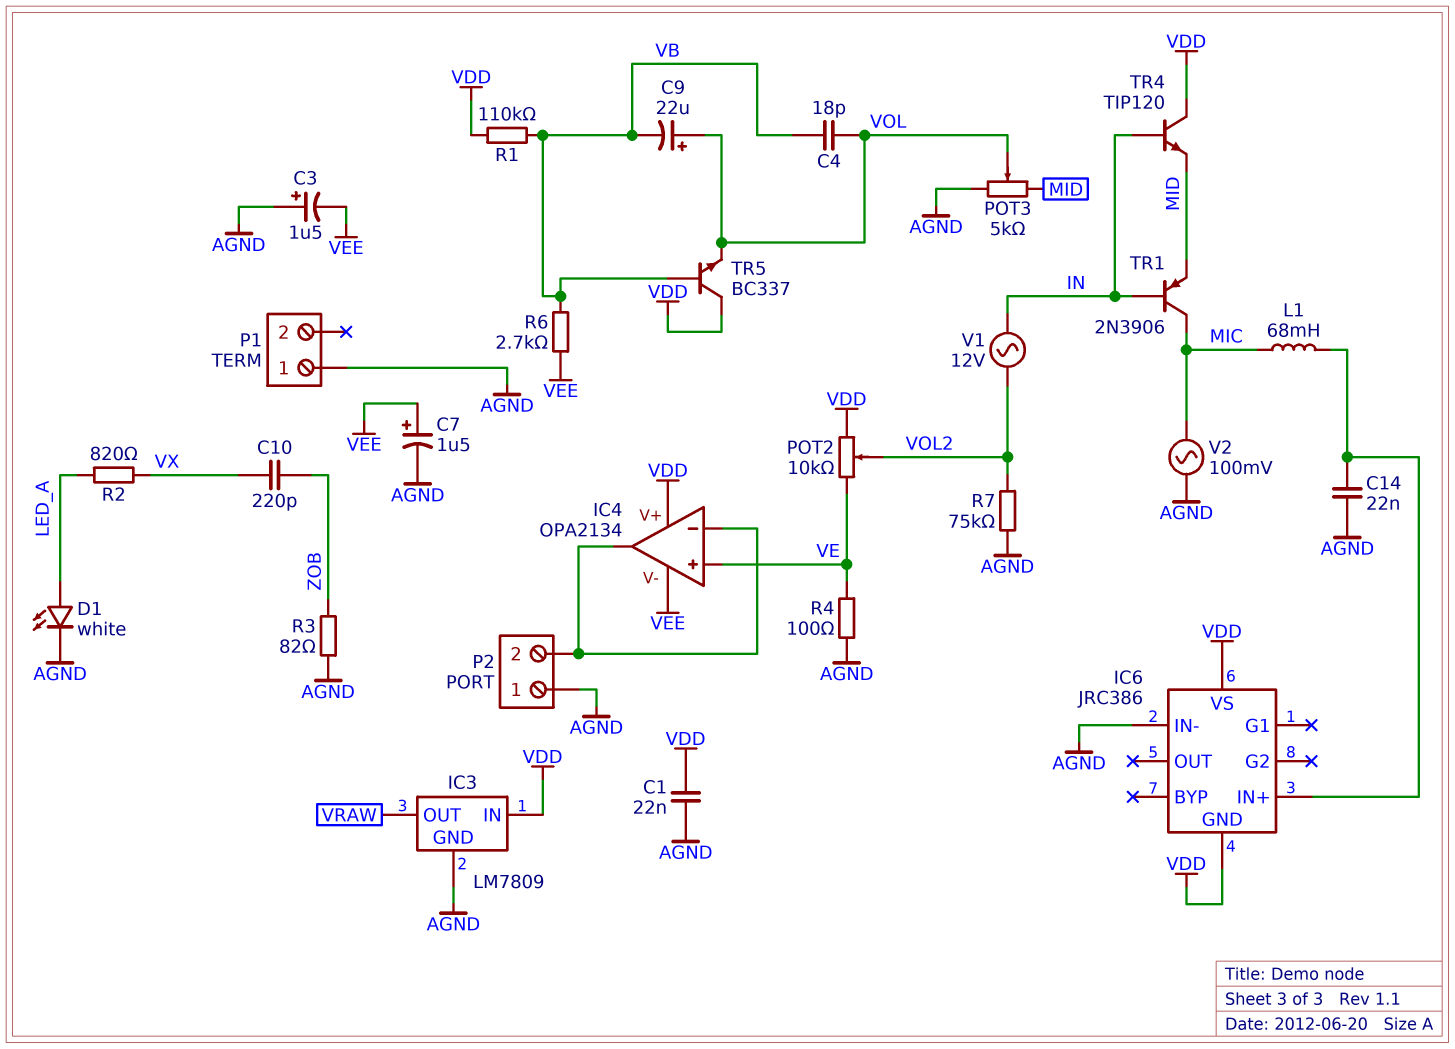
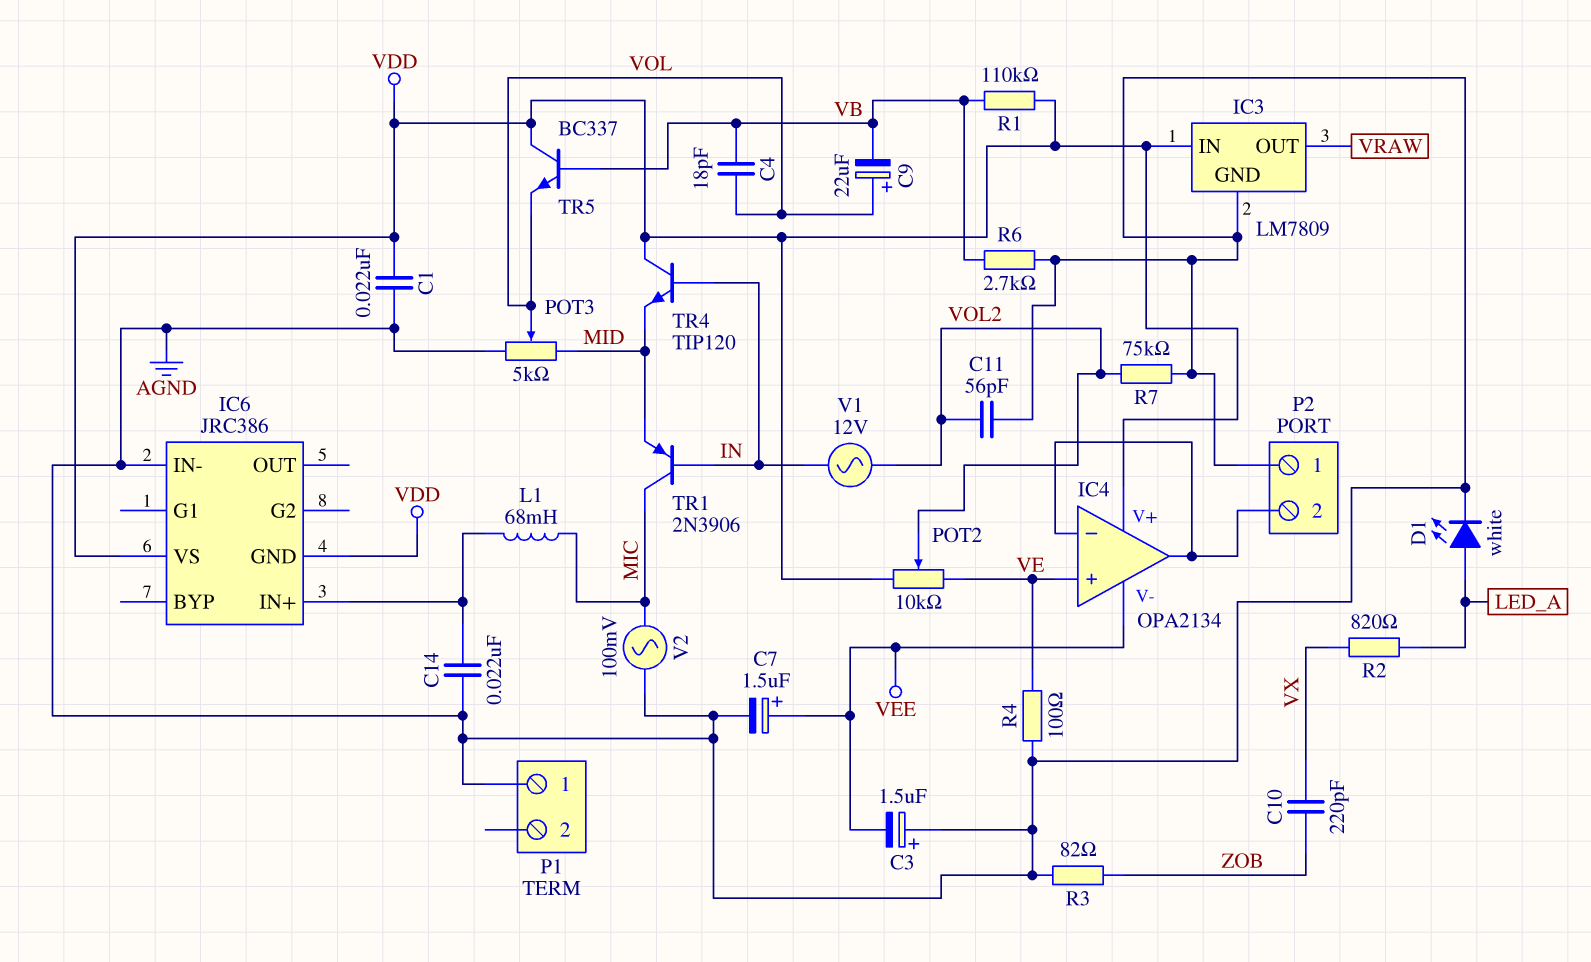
C11: none -> 56pF (AGND, VOL2)
R6: 2.7k (VB, VEE) -> 2.7k (AGND, VB)

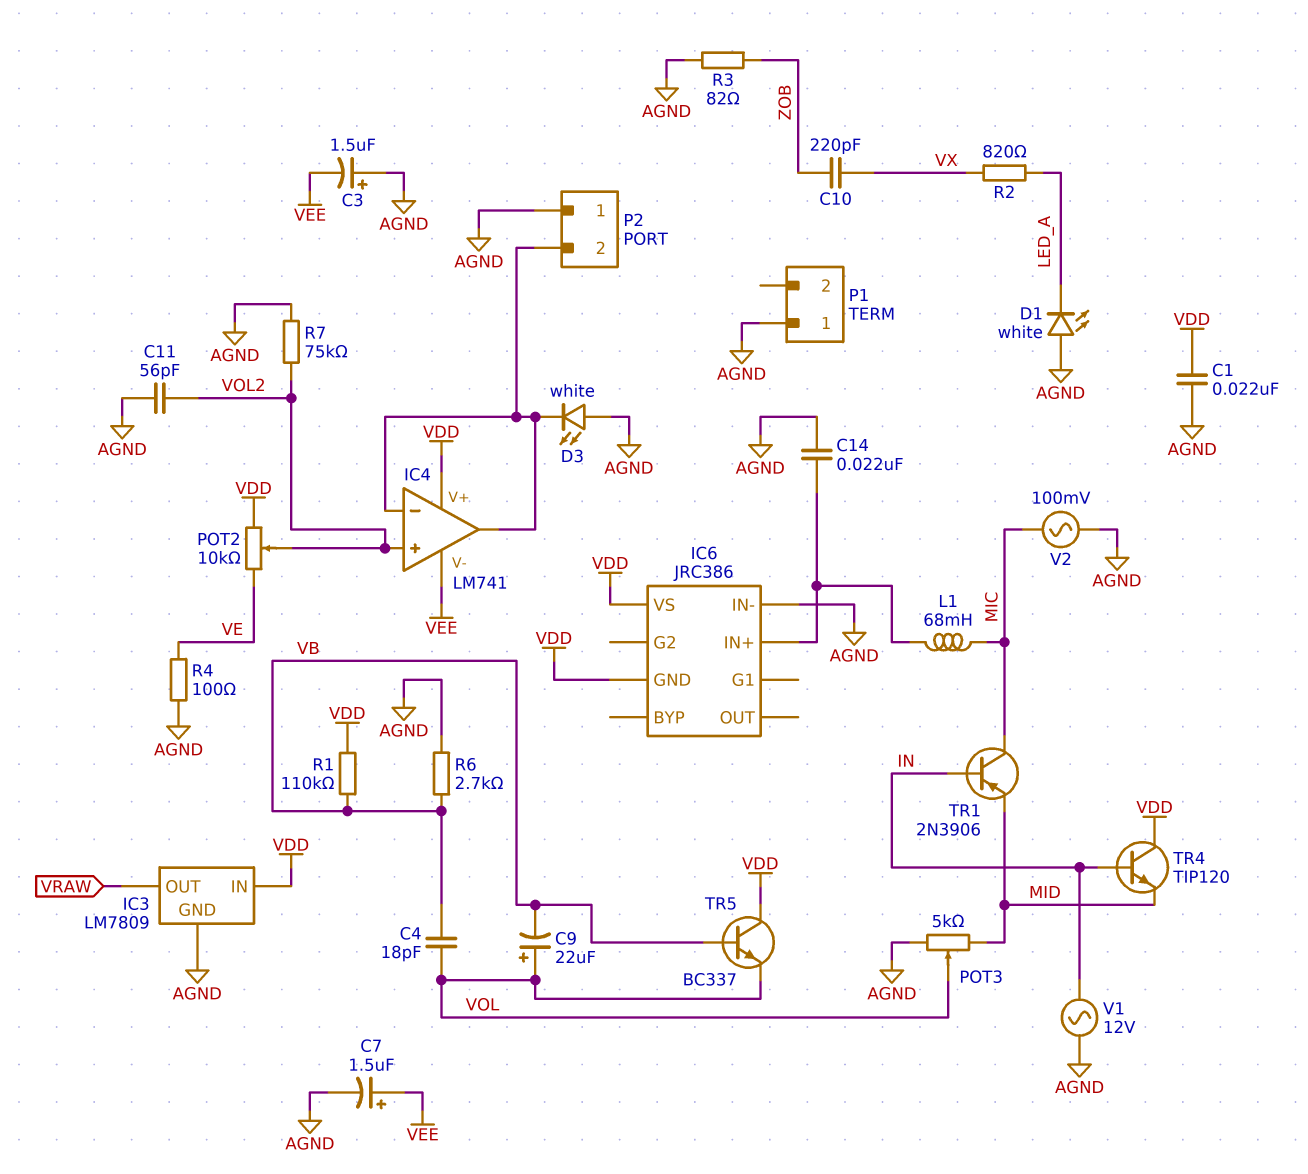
D1: LED white (A LED_A, K AGND) -> LED white (A AGND, K LED_A)
D3: none -> LED white (A AGND, K IC4/in-)
IC4: OPA2134 -> LM741
IC4 pin in+: VE -> VOL2
V1: AC 12V (IN, VOL2) -> AC 12V (AGND, IN)

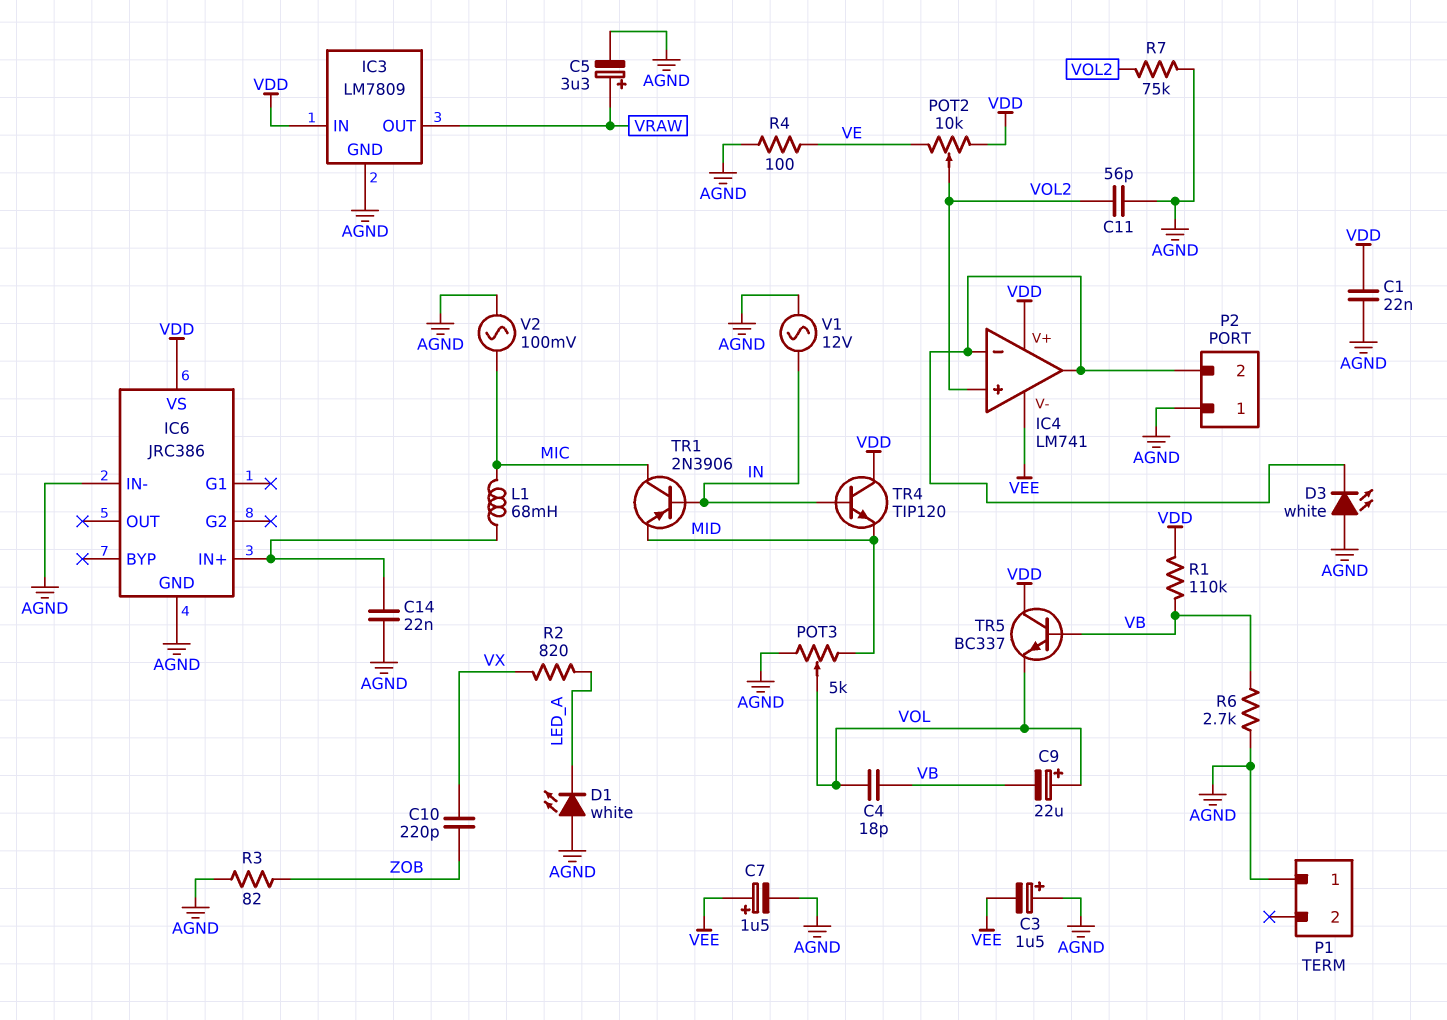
C5: none -> 3.3uF (plus VRAW, minus AGND)
IC6 pin GND: VDD -> AGND

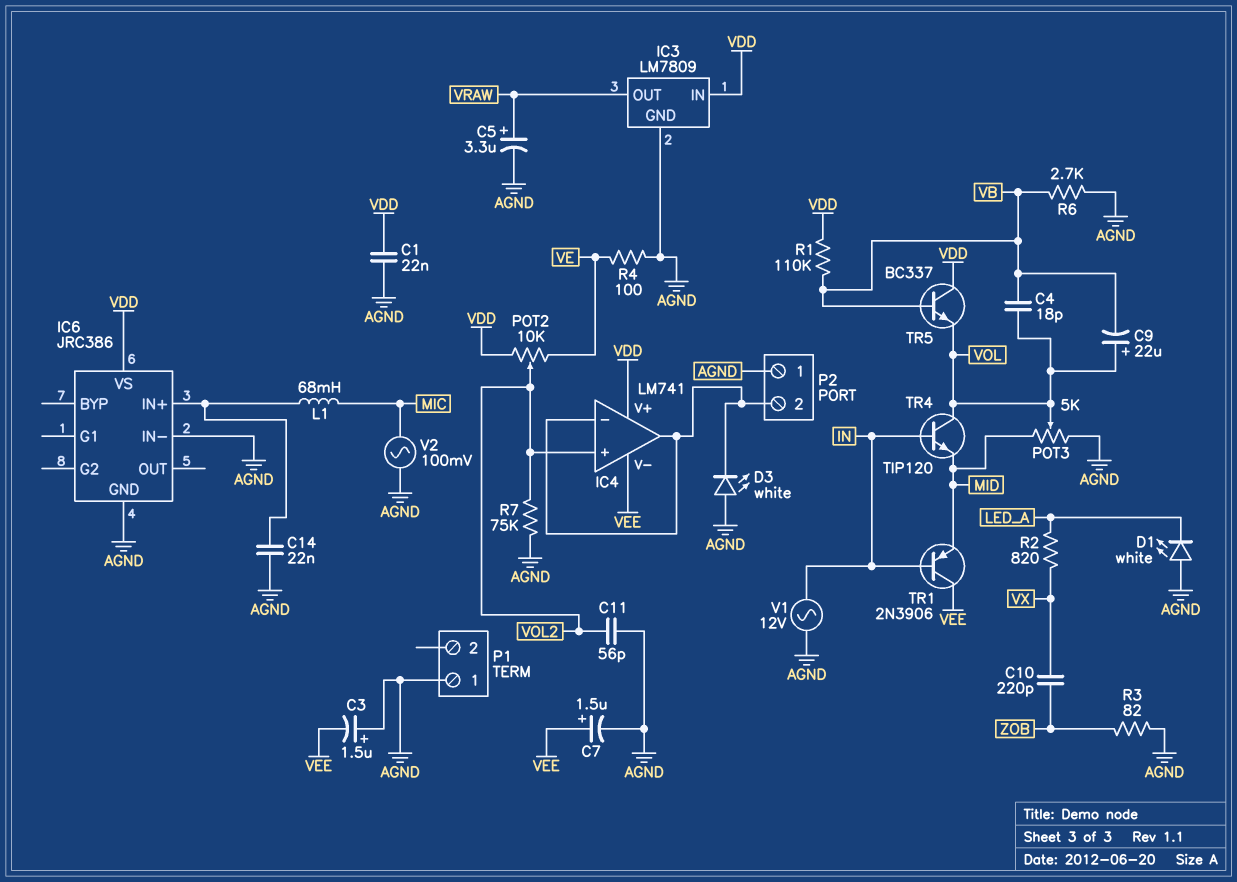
TR1: PNP 2N3906 (B IN, C MIC, E MID) -> PNP 2N3906 (B IN, C VEE, E MID)
TR4: NPN TIP120 (B IN, C VDD, E MID) -> NPN TIP120 (B IN, C VOL, E MID)

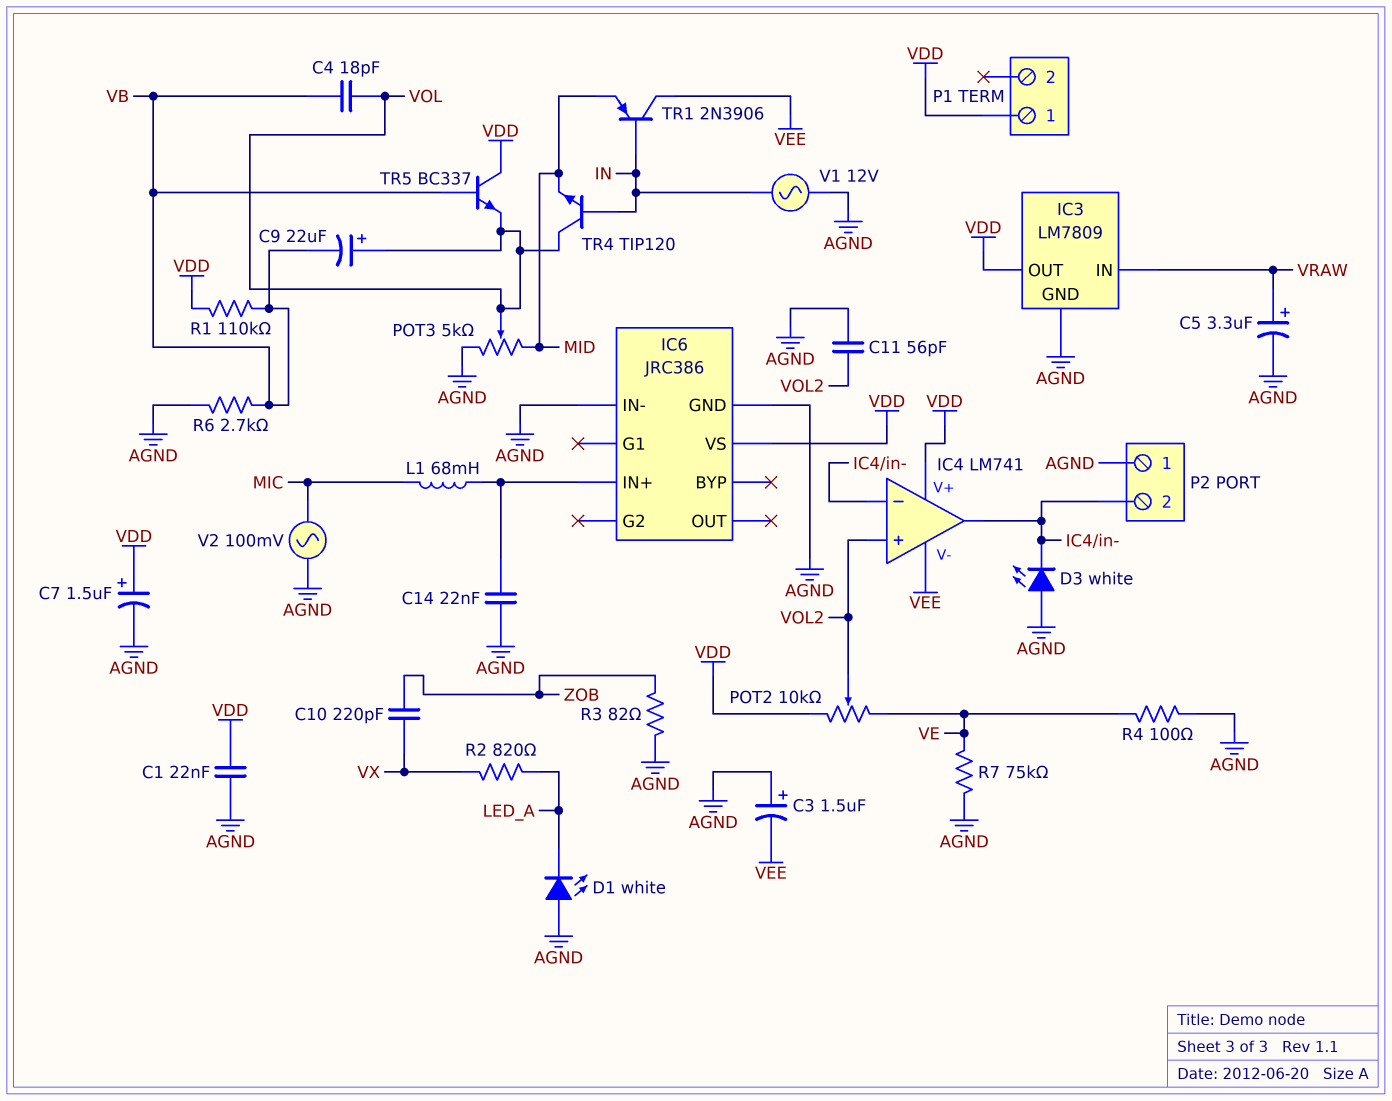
C7: 1.5uF (plus VEE, minus AGND) -> 1.5uF (plus VDD, minus AGND)
IC3 pin IN: VDD -> VRAW
IC3 pin OUT: VRAW -> VDD
P1 pin 1: AGND -> VDD
R7: 75k (AGND, VOL2) -> 75k (AGND, VE)

